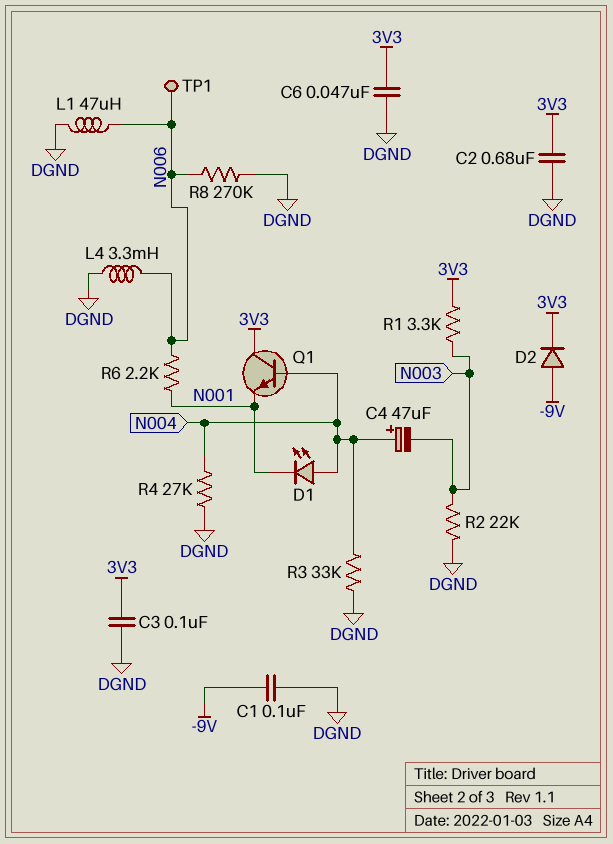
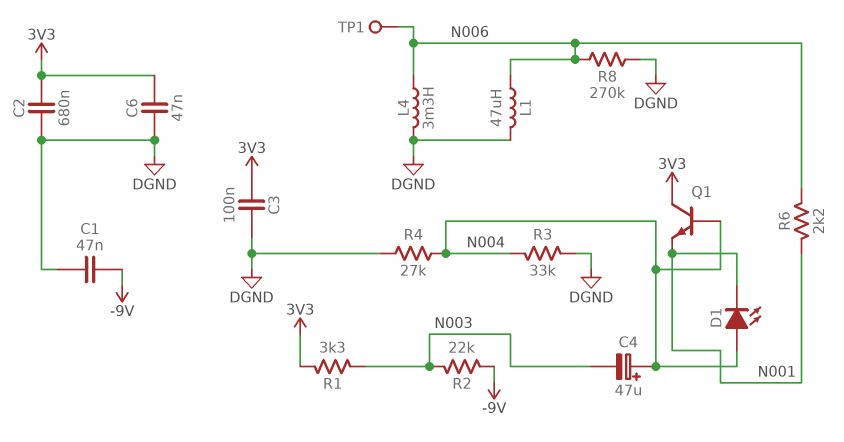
C1: 100nF (-9V, DGND) -> 47nF (-9V, DGND)
D2: diode (A -9V, K 3V3) -> none
R2: 22k (DGND, N003) -> 22k (-9V, N003)

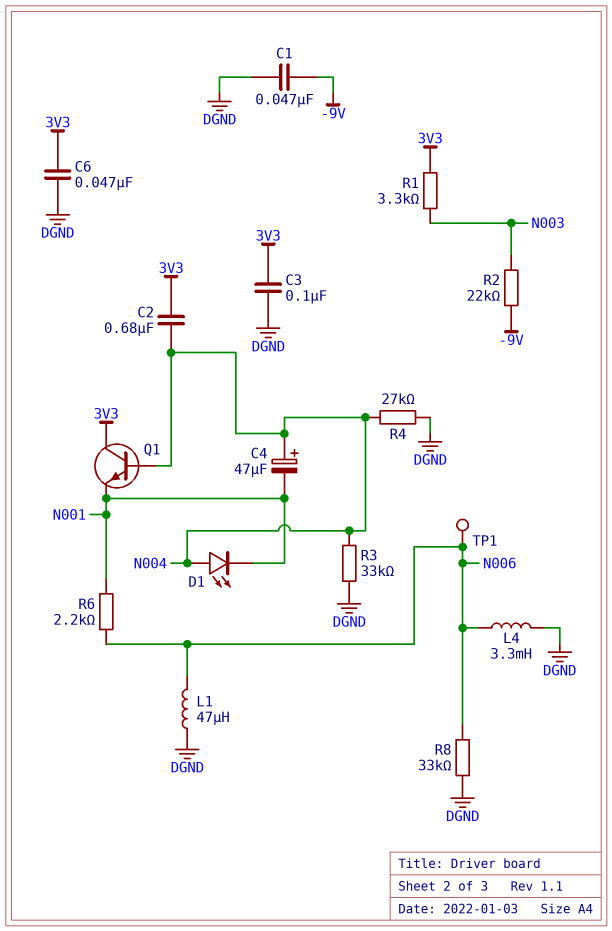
C2: 680nF (3V3, DGND) -> 680nF (3V3, N004)
C4: 47uF (plus N004, minus N003) -> 47uF (plus N004, minus N001)
R8: 270k (DGND, N006) -> 33k (DGND, N006)

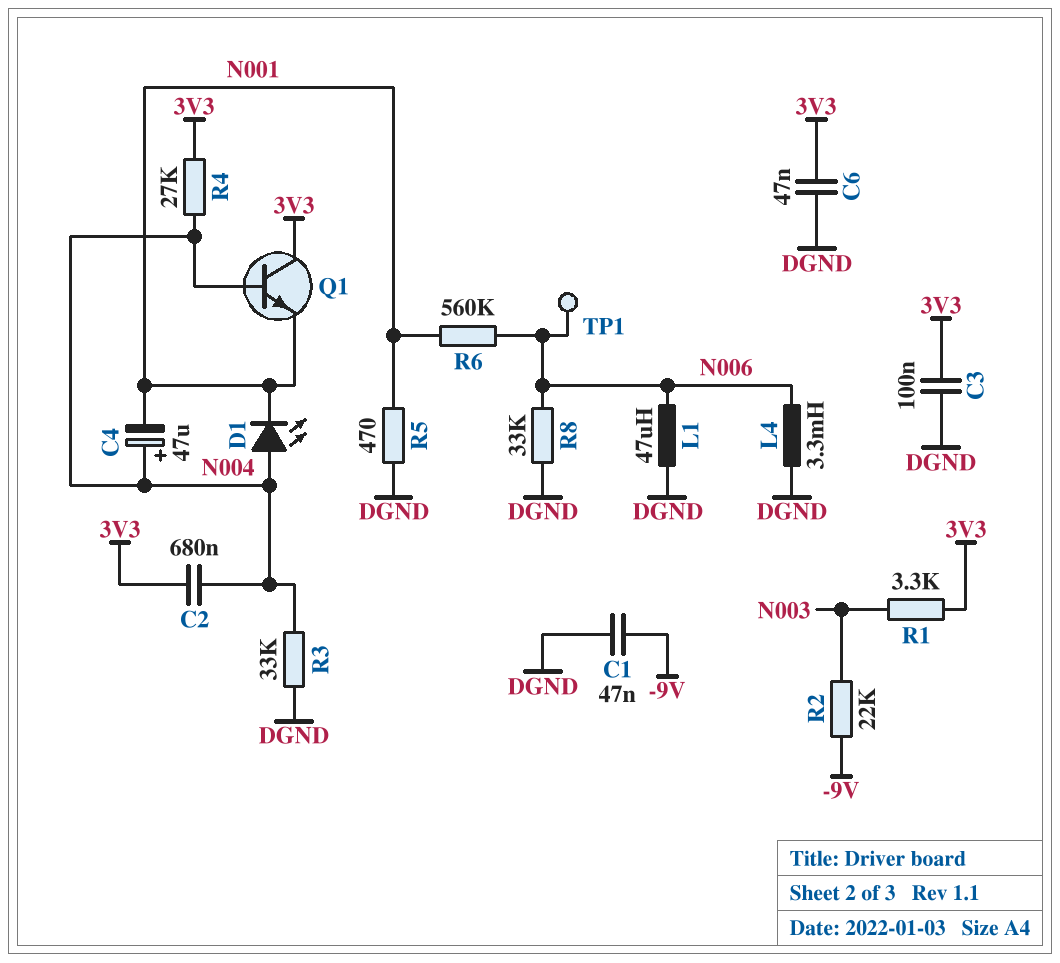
R4: 27k (DGND, N004) -> 27k (3V3, N004)
R5: none -> 470 (DGND, N001)
R6: 2.2k (N001, N006) -> 560k (N001, N006)

